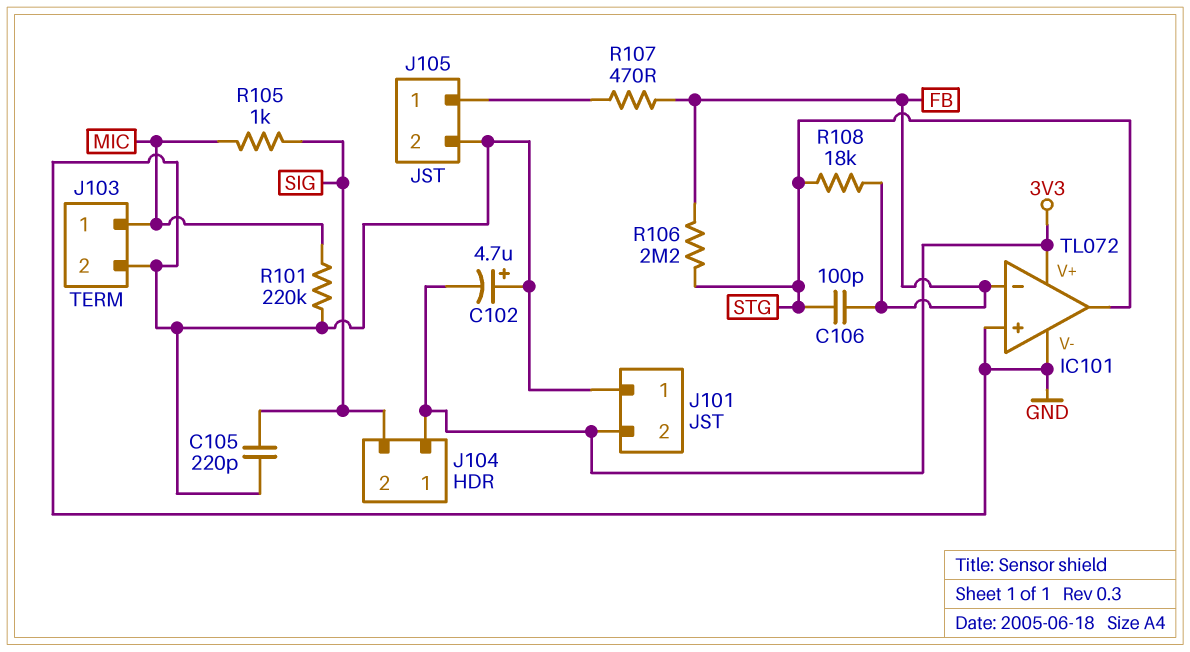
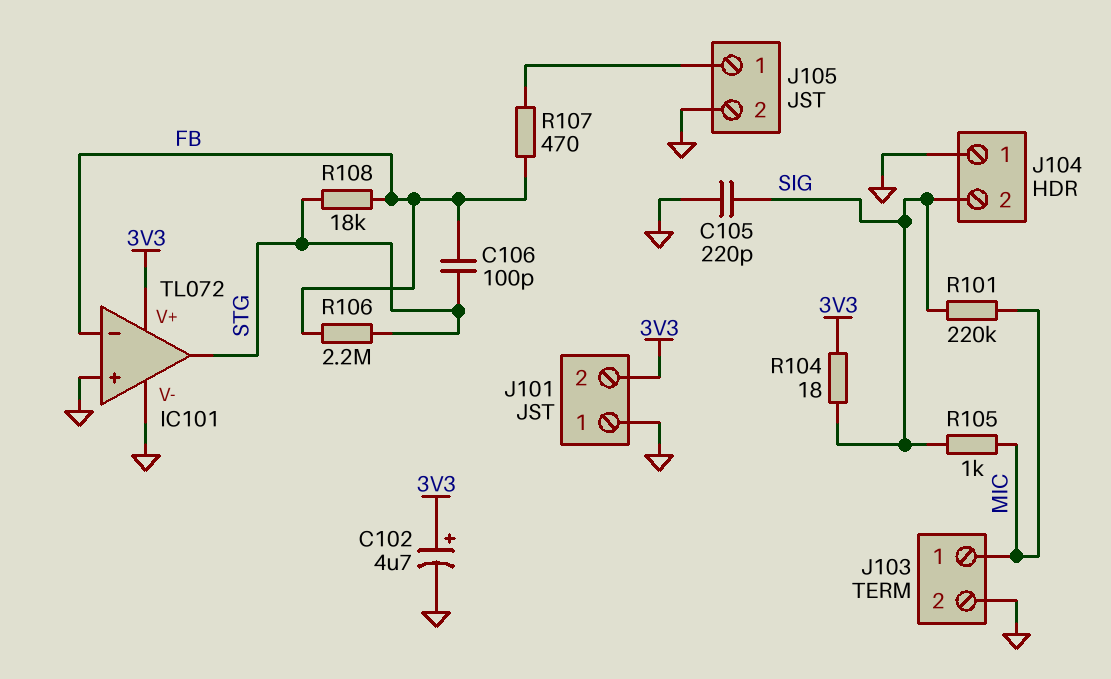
C102: 4.7uF (plus GND, minus 3V3) -> 4.7uF (plus 3V3, minus GND)
J104 pin 1: 3V3 -> GND
R101: 220k (GND, MIC) -> 220k (MIC, SIG)
R104: none -> 18 (3V3, SIG)

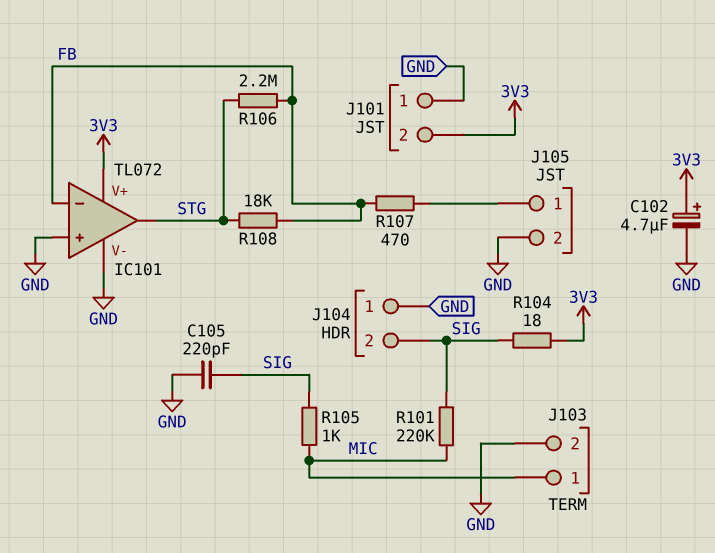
C106: 100pF (FB, STG) -> none

